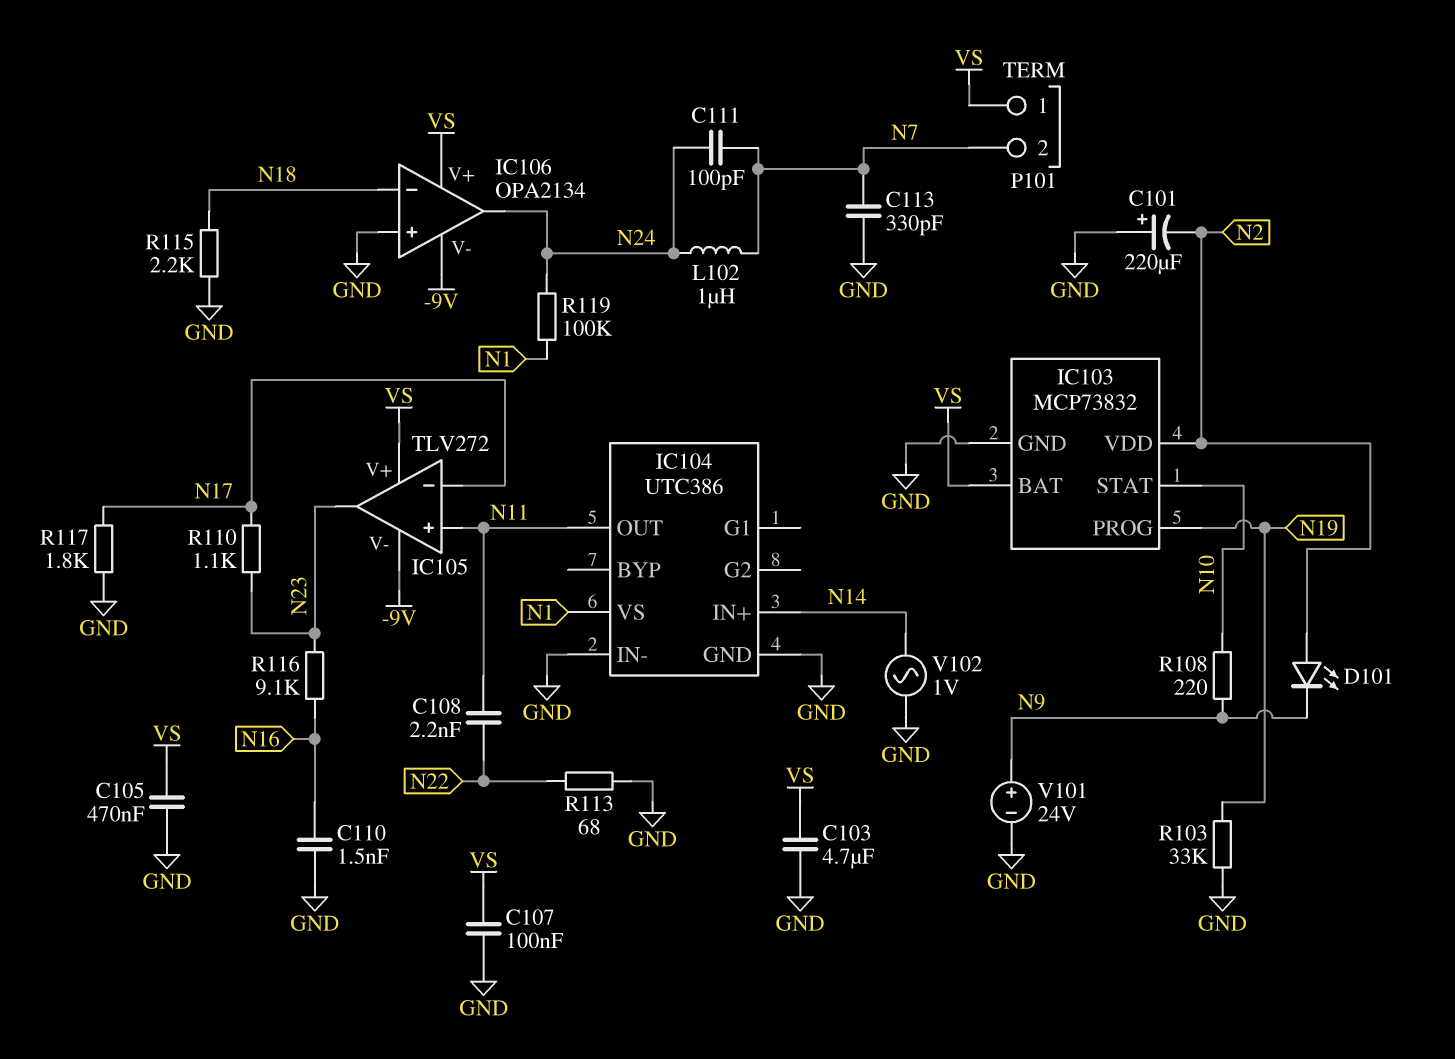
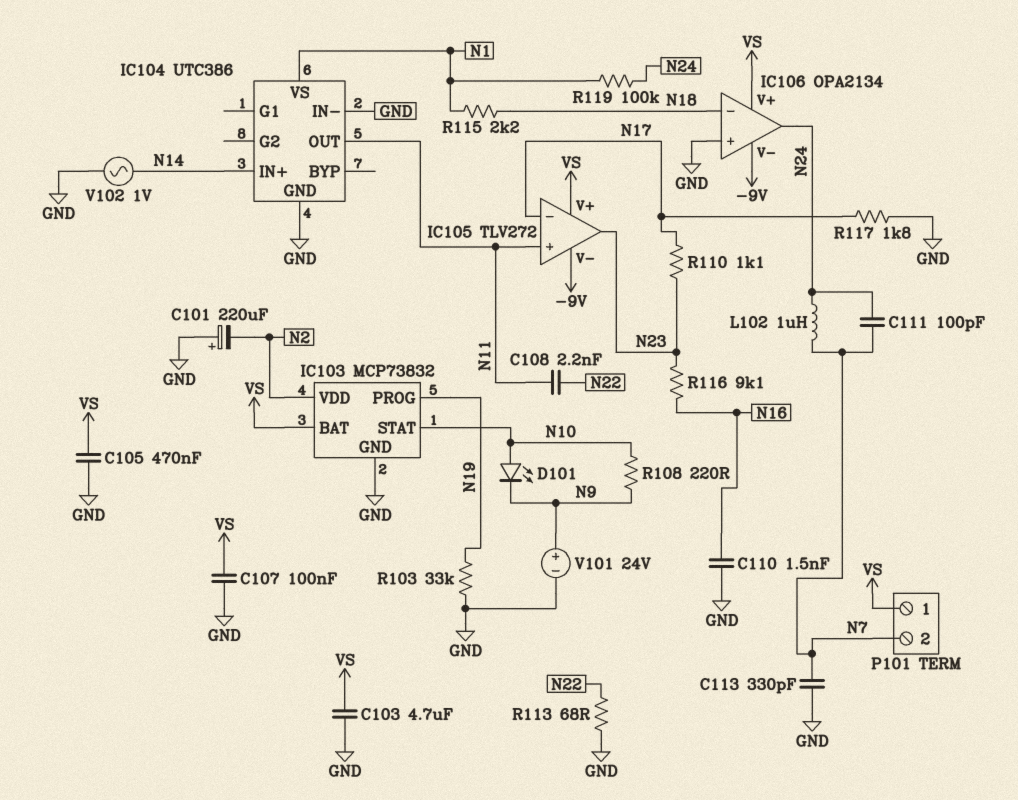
D101: LED (A N2, K N9) -> LED (A N10, K N9)
R115: 2.2k (GND, N18) -> 2.2k (N1, N18)

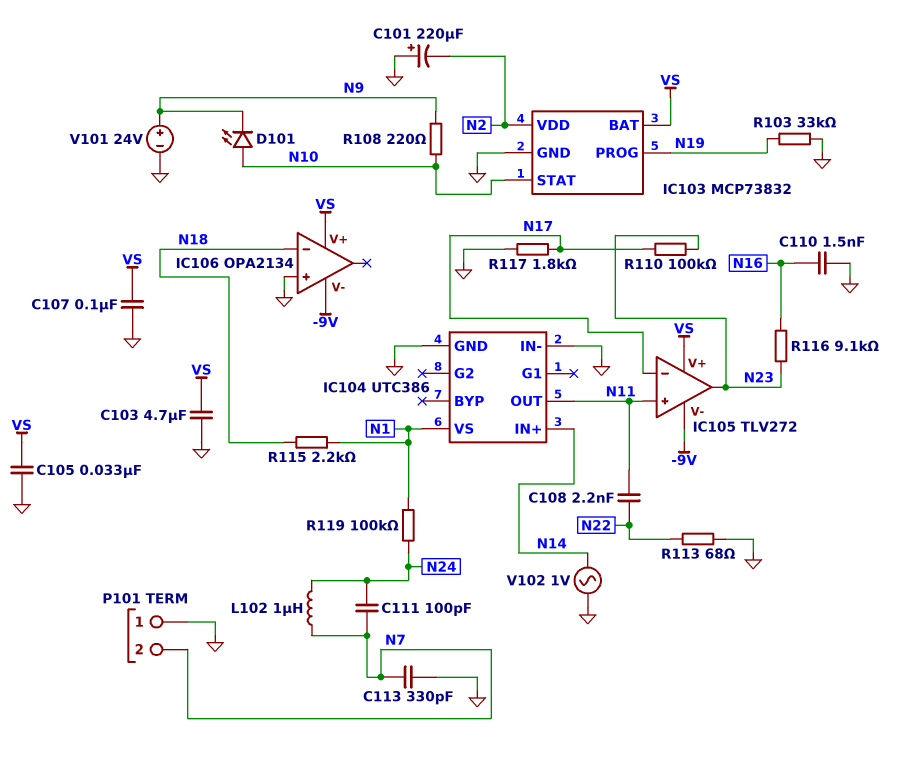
C105: 470nF (GND, VS) -> 33nF (GND, VS)
IC106 pin out: N24 -> none
P101 pin 1: VS -> GND
R110: 1.1k (N17, N23) -> 100k (N17, N23)

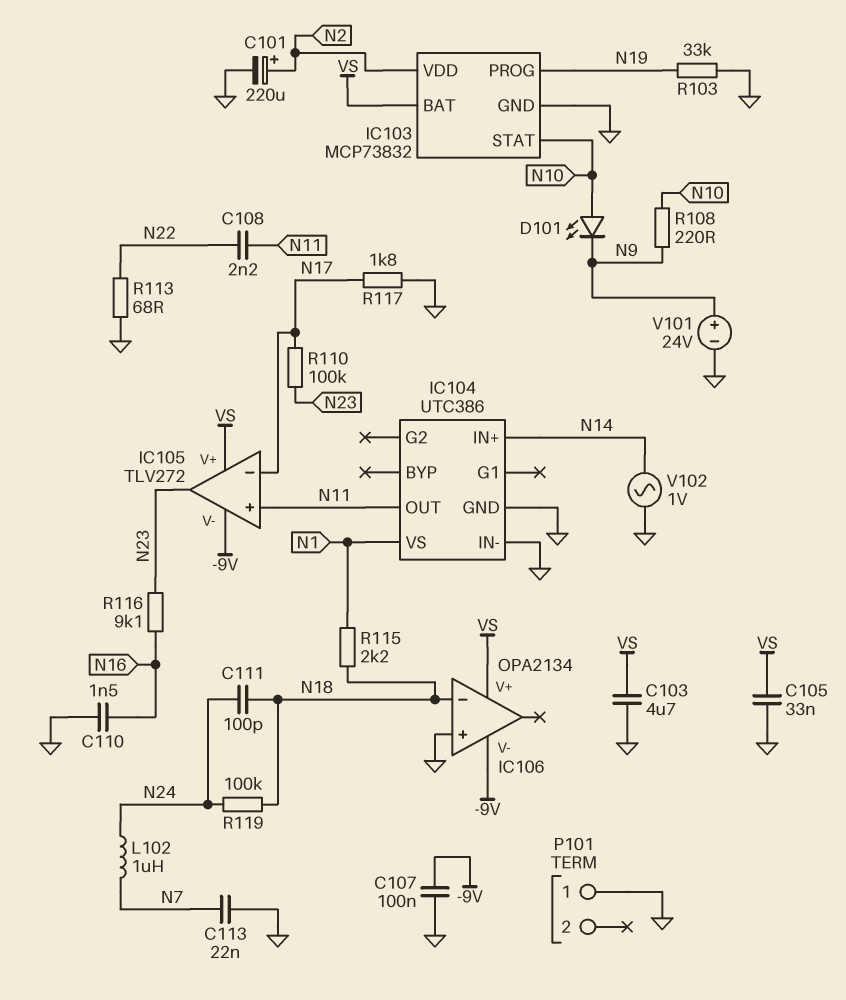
C101: 220uF (plus GND, minus N2) -> 220uF (plus N2, minus GND)
C107: 100nF (GND, VS) -> 100nF (-9V, GND)
C111: 100pF (N7, N24) -> 100pF (N18, N24)
C113: 330pF (GND, N7) -> 22nF (GND, N7)
P101 pin 2: N7 -> none
R119: 100k (N1, N24) -> 100k (N18, N24)

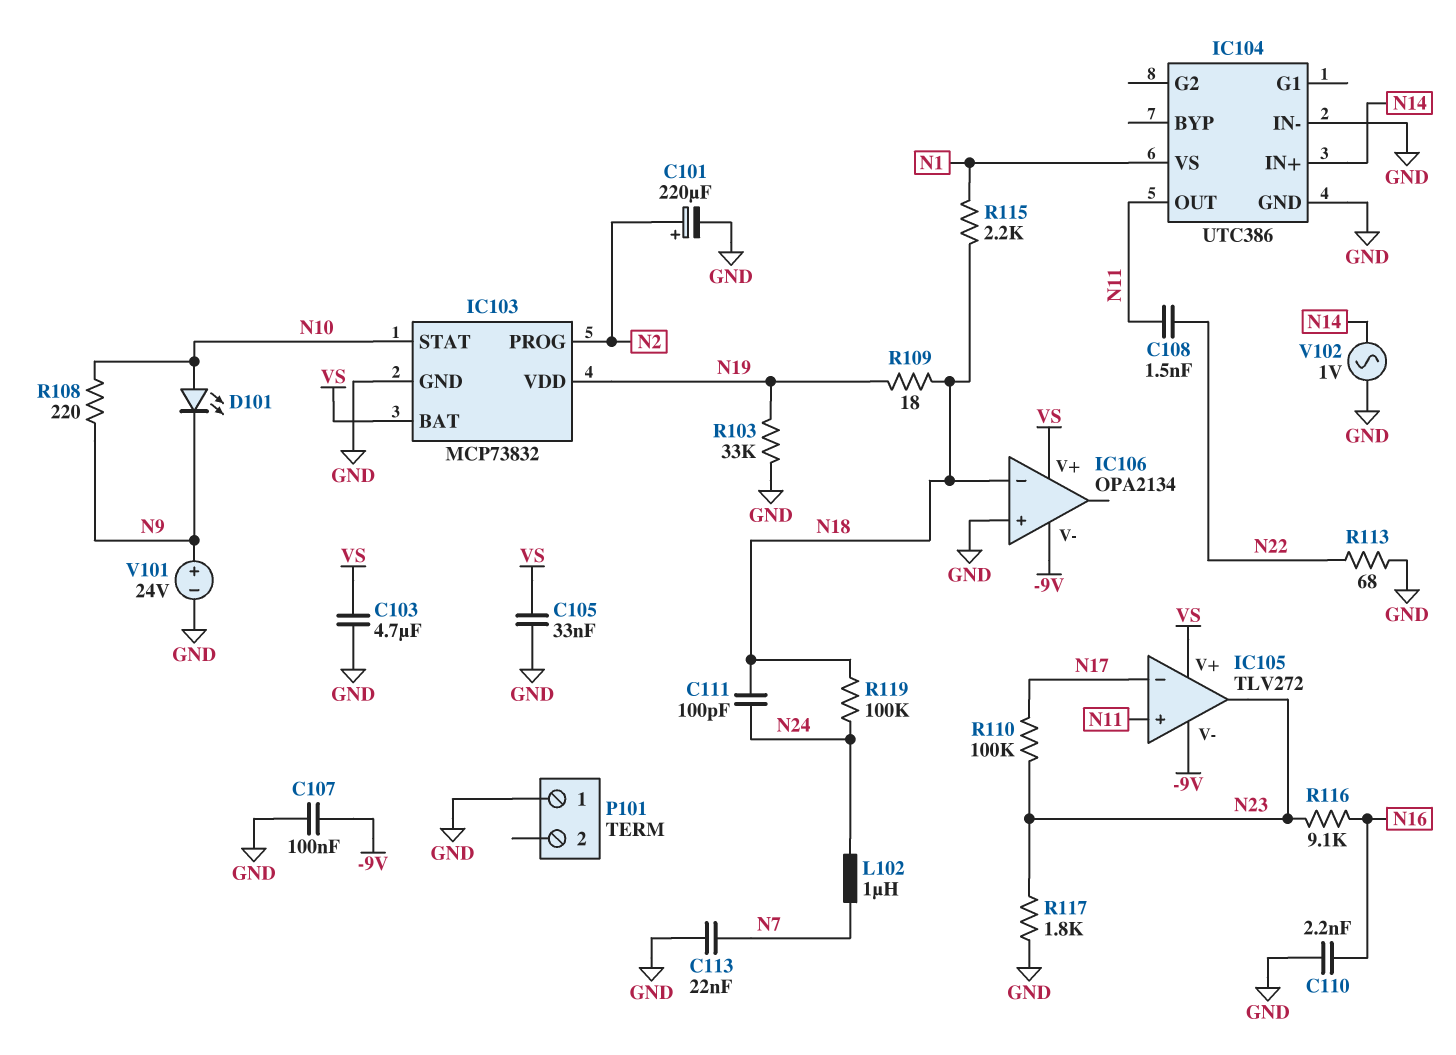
C108: 2.2nF (N11, N22) -> 1.5nF (N11, N22)
C110: 1.5nF (GND, N16) -> 2.2nF (GND, N16)
IC103 pin PROG: N19 -> N2
IC103 pin VDD: N2 -> N19
R109: none -> 18 (N18, N19)
R117: 1.8k (GND, N17) -> 1.8k (GND, N23)

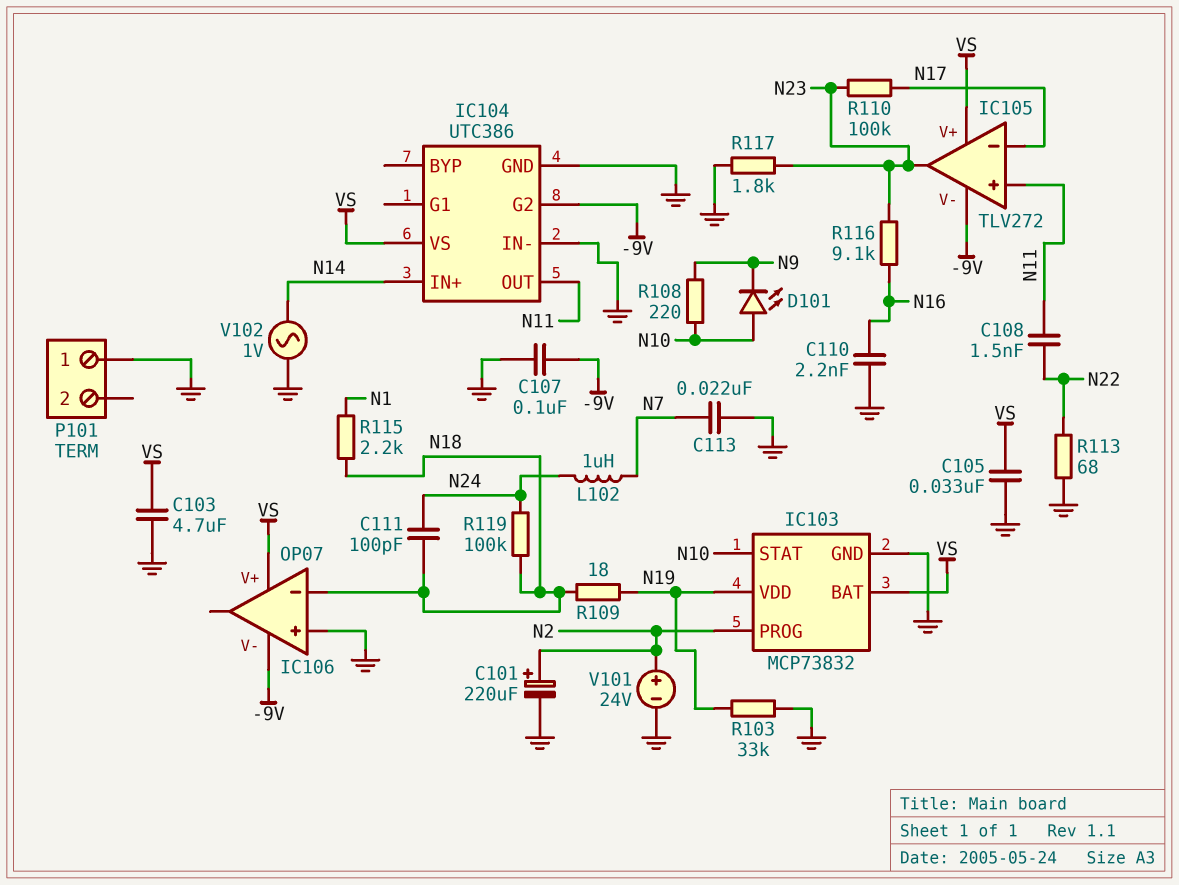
IC104 pin G2: none -> -9V
IC104 pin VS: N1 -> VS
IC106: OPA2134 -> OP07
V101: 24V (plus N9, minus GND) -> 24V (plus N2, minus GND)

